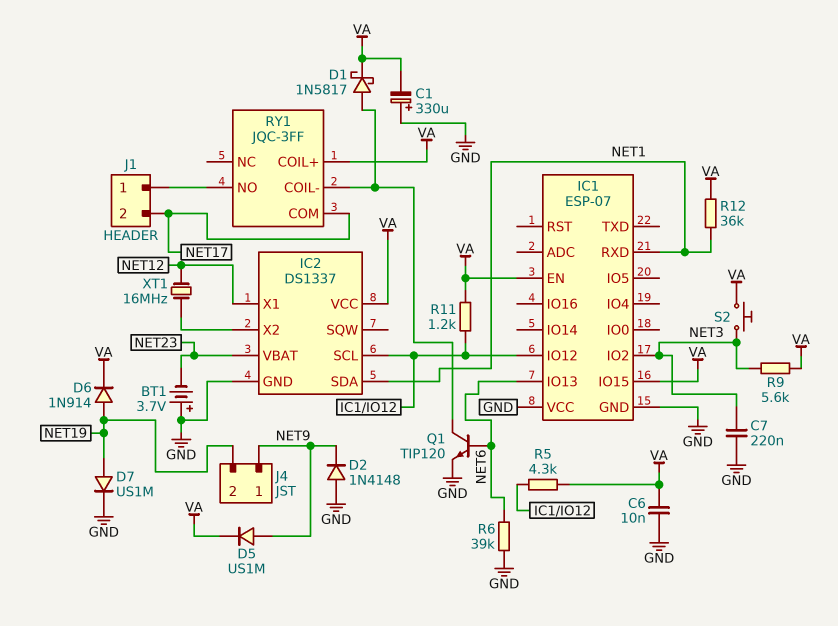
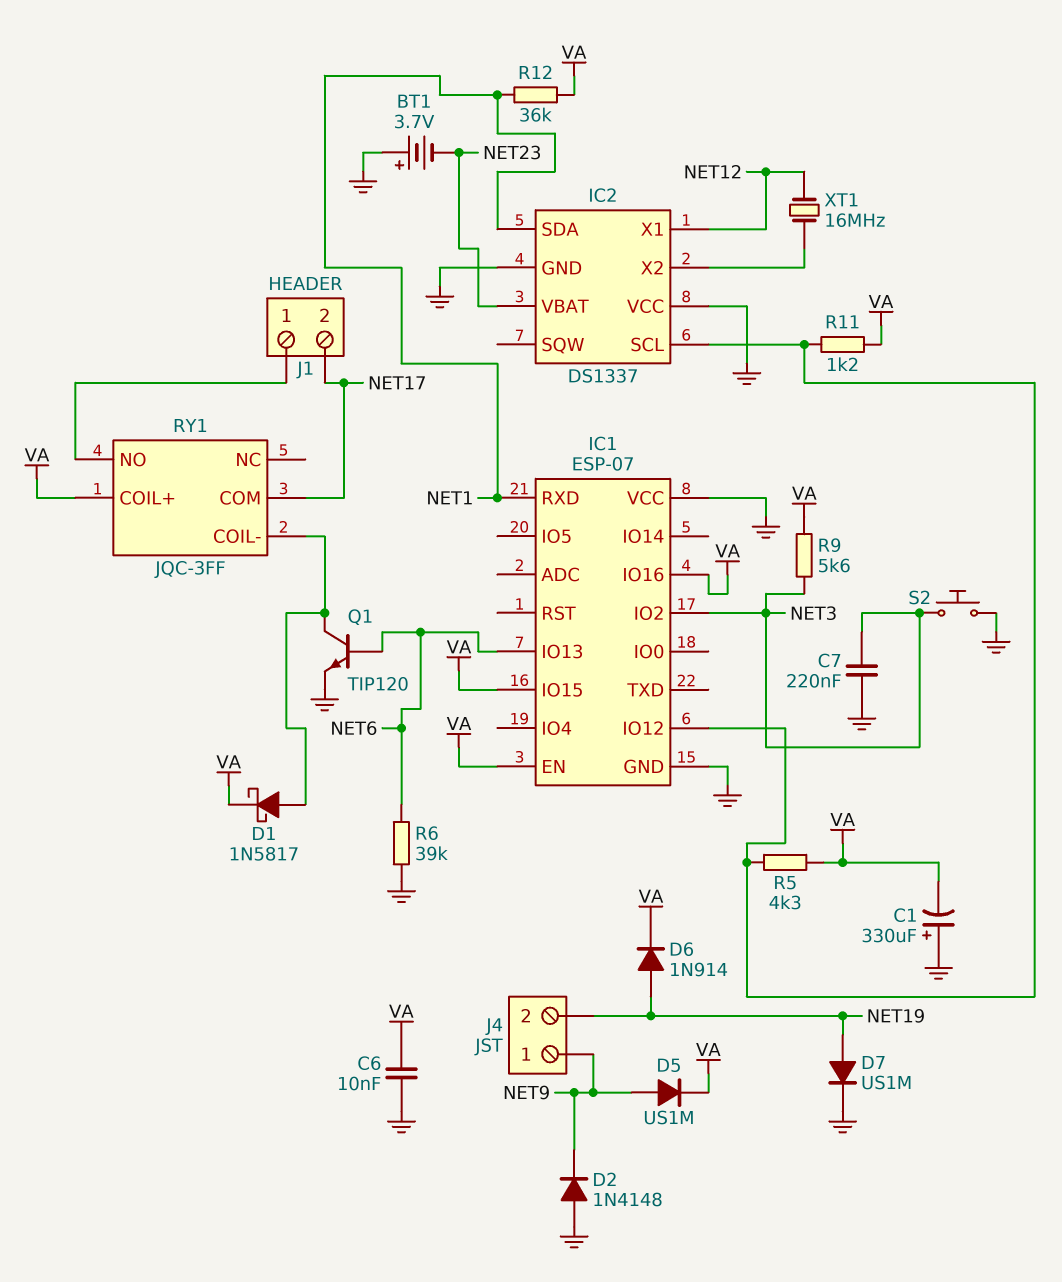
IC1 pin IO16: none -> VA
IC2 pin VCC: VA -> GND
S2: button (NET3, VA) -> button (GND, NET3)

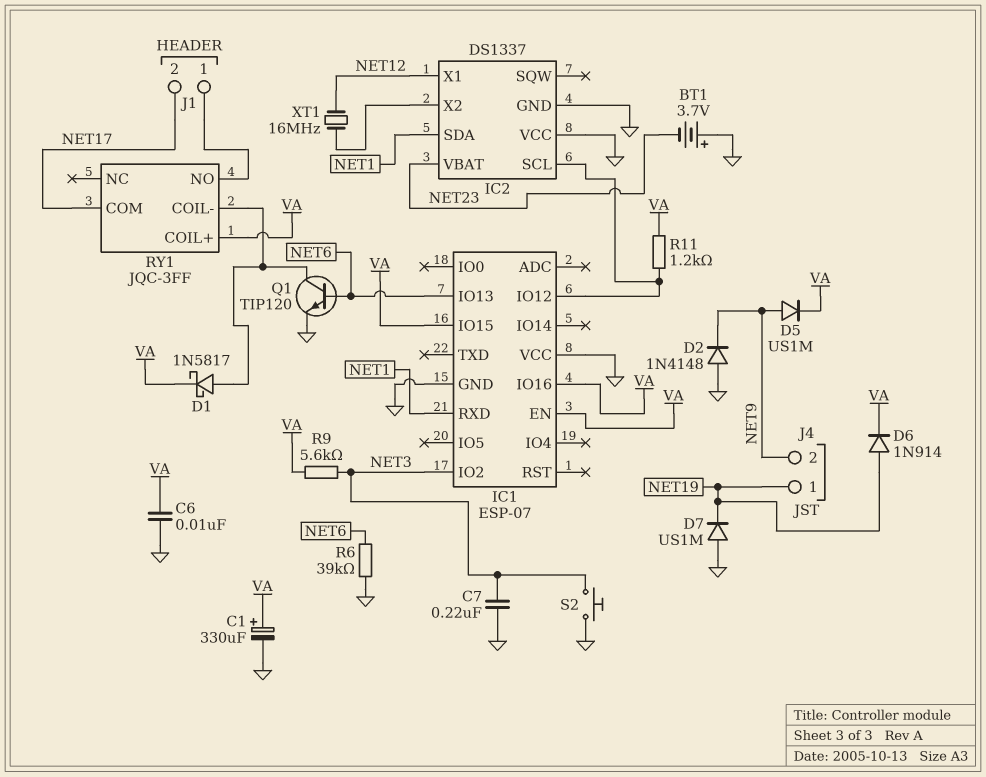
C1: 330uF (plus GND, minus VA) -> 330uF (plus VA, minus GND)
D7: diode US1M (A NET19, K GND) -> diode US1M (A GND, K NET19)
J4 pin 1: NET9 -> NET19
J4 pin 2: NET19 -> NET9
R5: 4.3k (IC1/IO12, VA) -> none
R12: 36k (NET1, VA) -> none

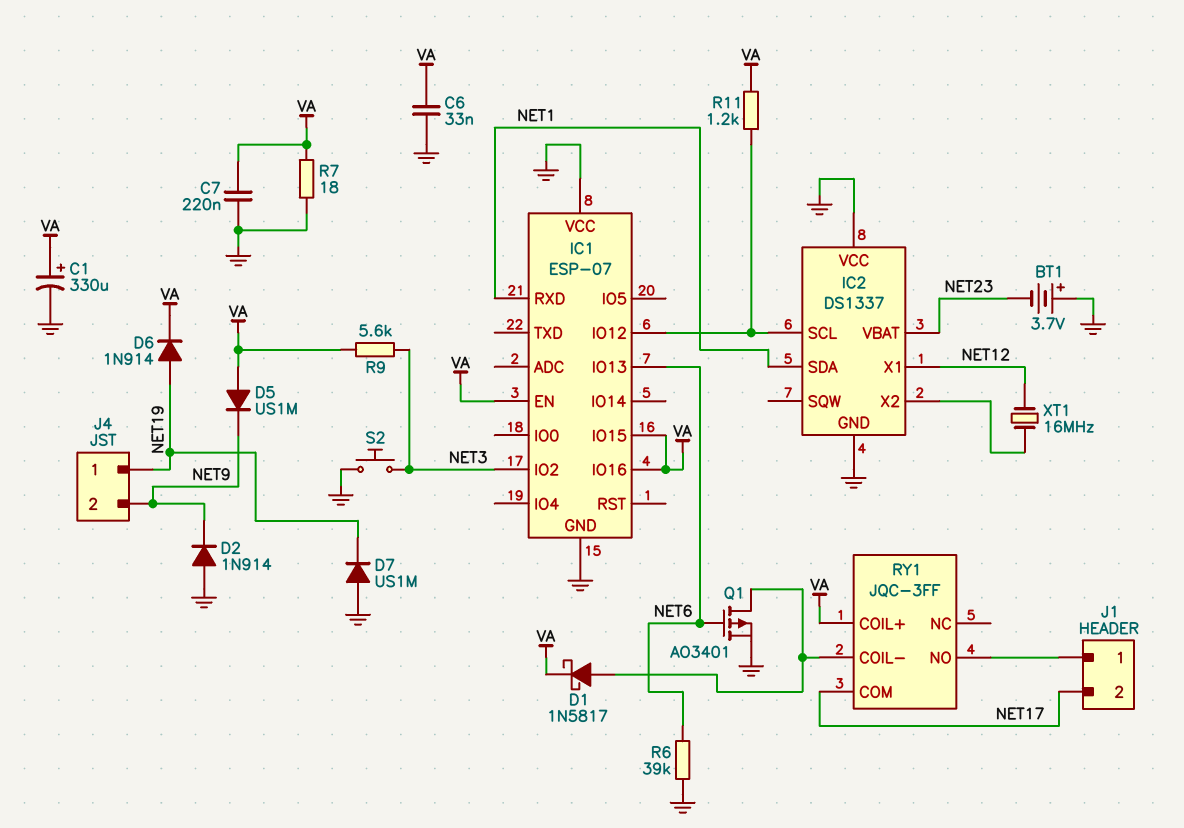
C6: 10nF (GND, VA) -> 33nF (GND, VA)
C7: 220nF (GND, NET3) -> 220nF (GND, VA)
D2: diode 1N4148 (A GND, K NET9) -> diode 1N914 (A GND, K NET9)
D5: diode US1M (A NET9, K VA) -> diode US1M (A VA, K NET9)
Q1: NPN TIP120 (B NET6, C RY1/COIL-, E GND) -> PMOS AO3401 (G NET6, D RY1/COIL-, S GND)
R7: none -> 18 (GND, VA)

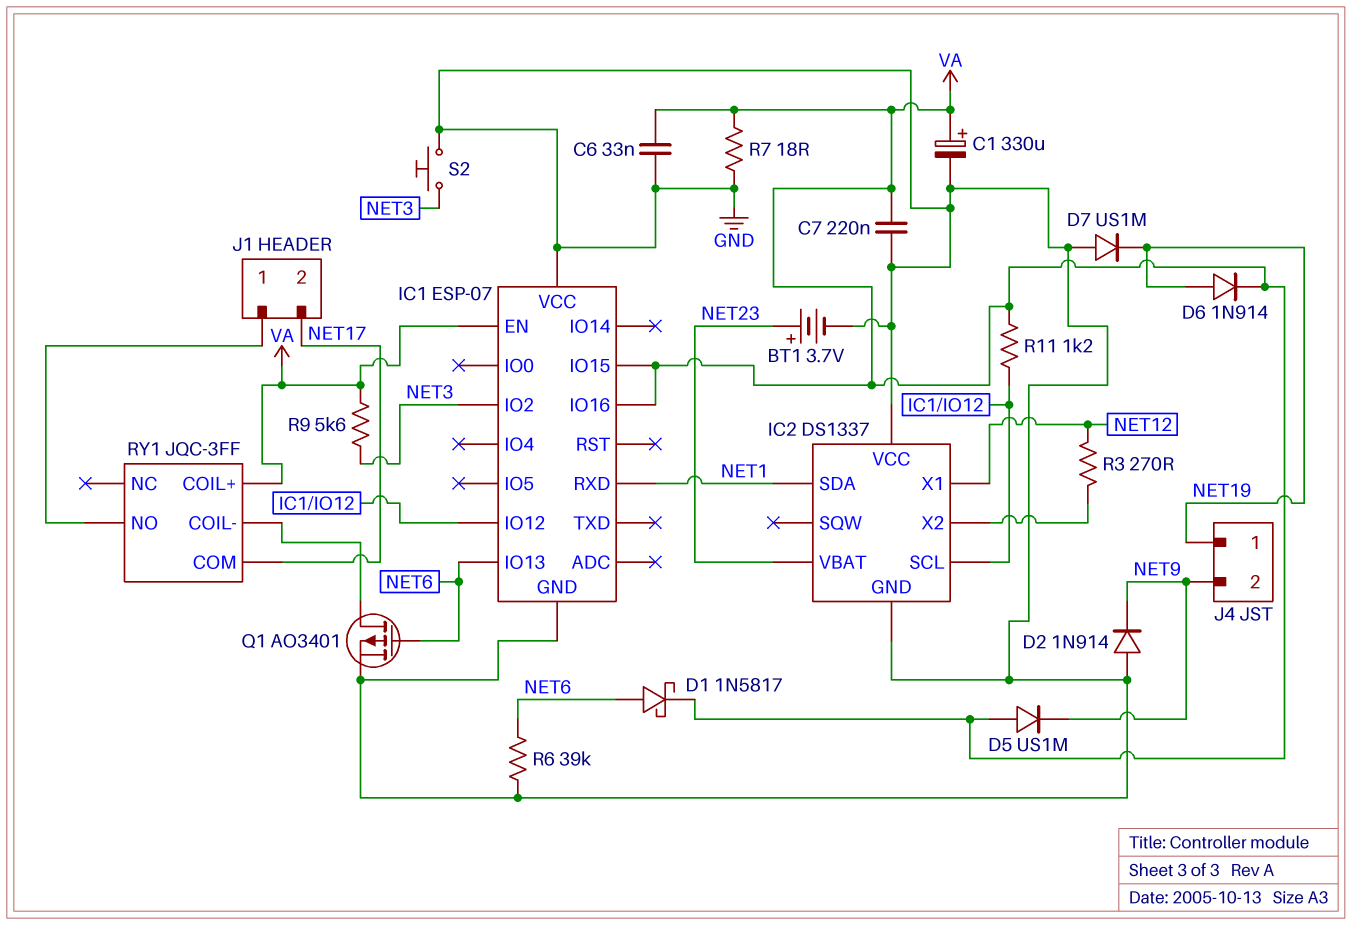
BT1: 3.7V (plus GND, minus NET23) -> 3.7V (plus NET23, minus GND)
D1: schottky 1N5817 (A RY1/COIL-, K VA) -> schottky 1N5817 (A NET6, K VA)
R3: none -> 270 (IC2/X2, NET12)
XT1: 16MHz (IC2/X2, NET12) -> none

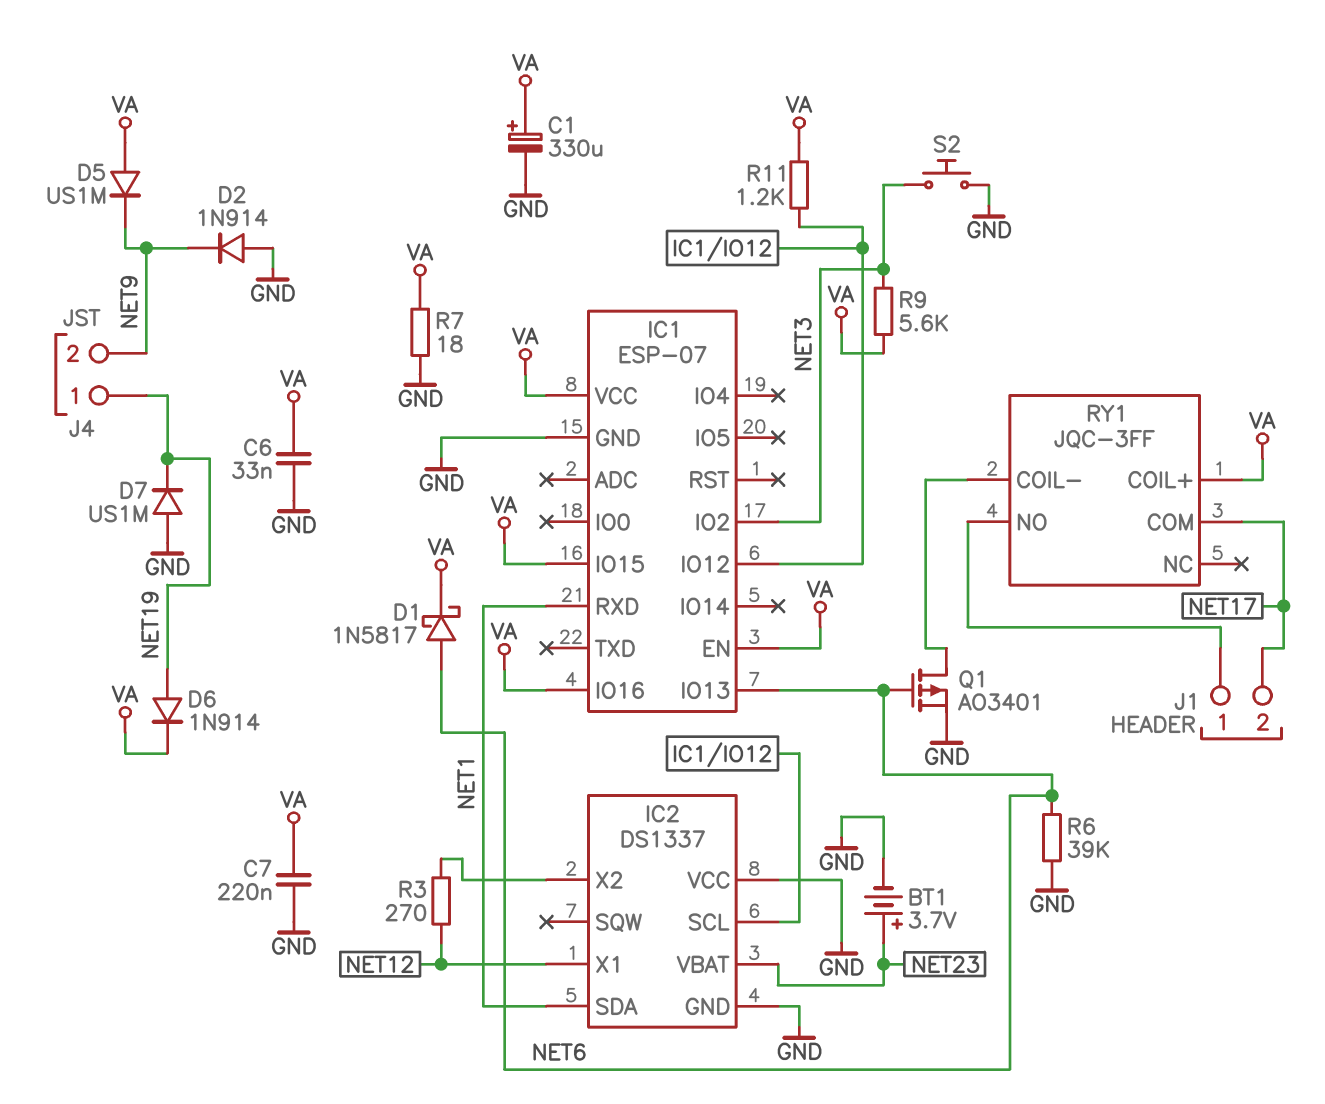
IC1 pin VCC: GND -> VA

